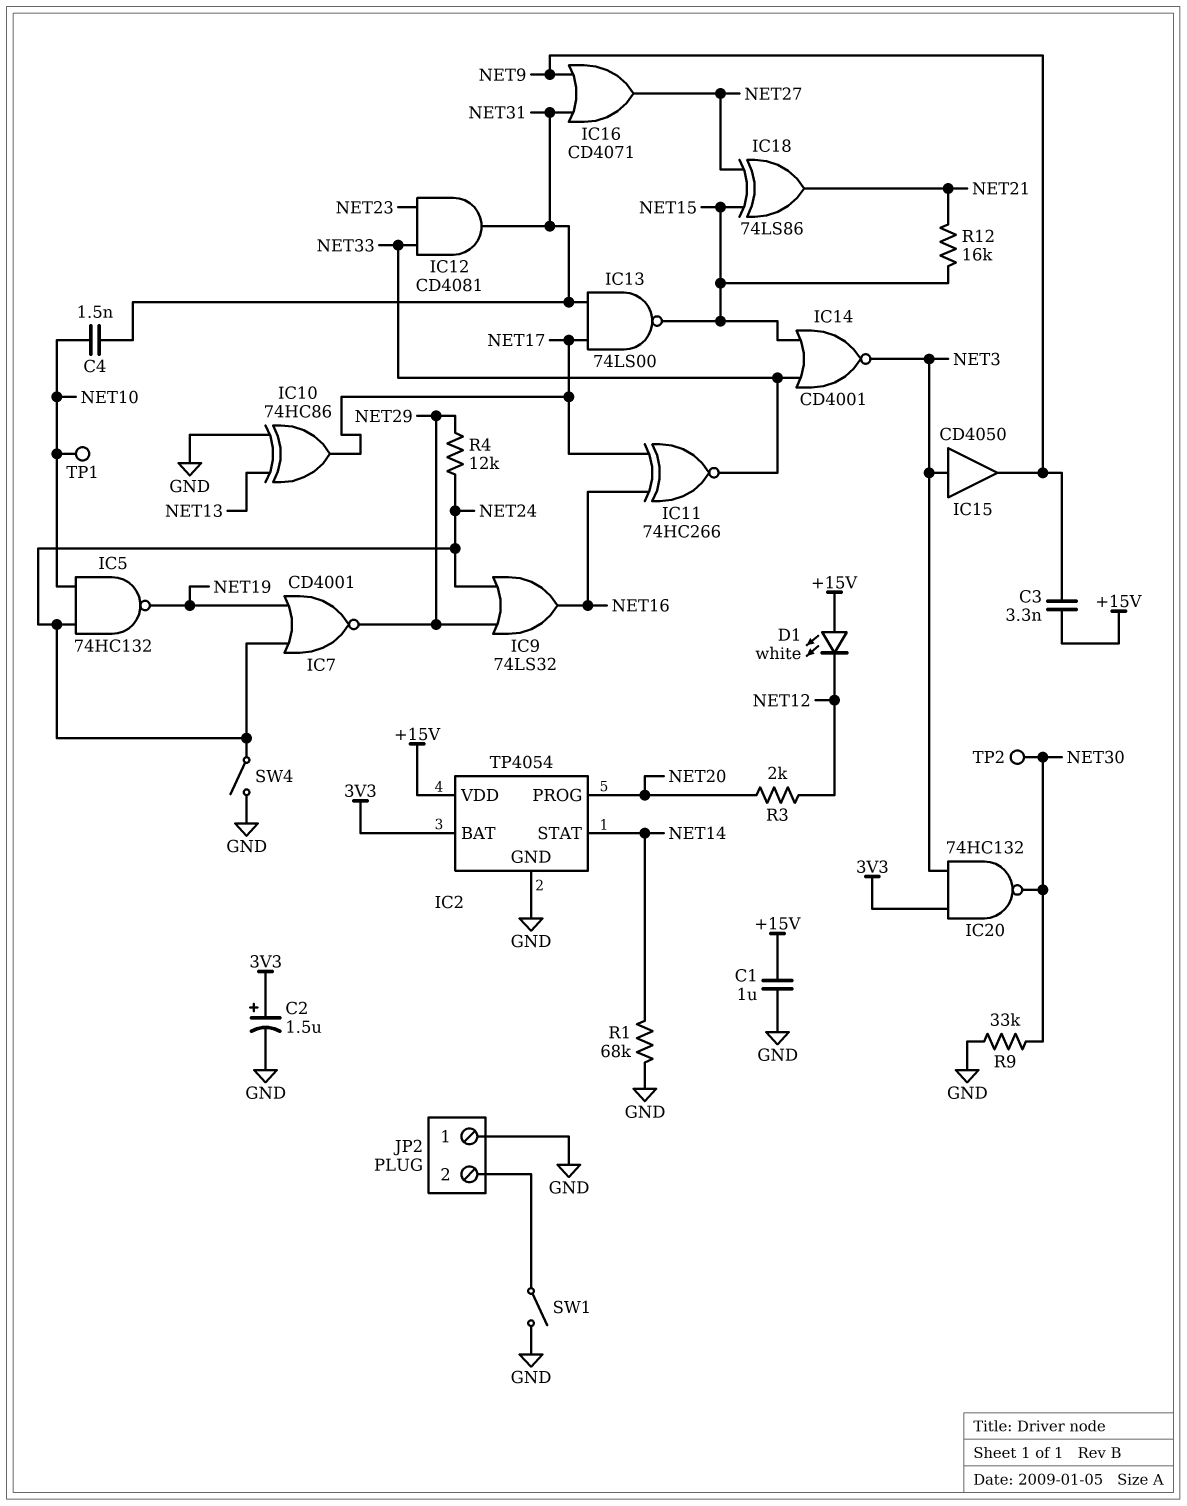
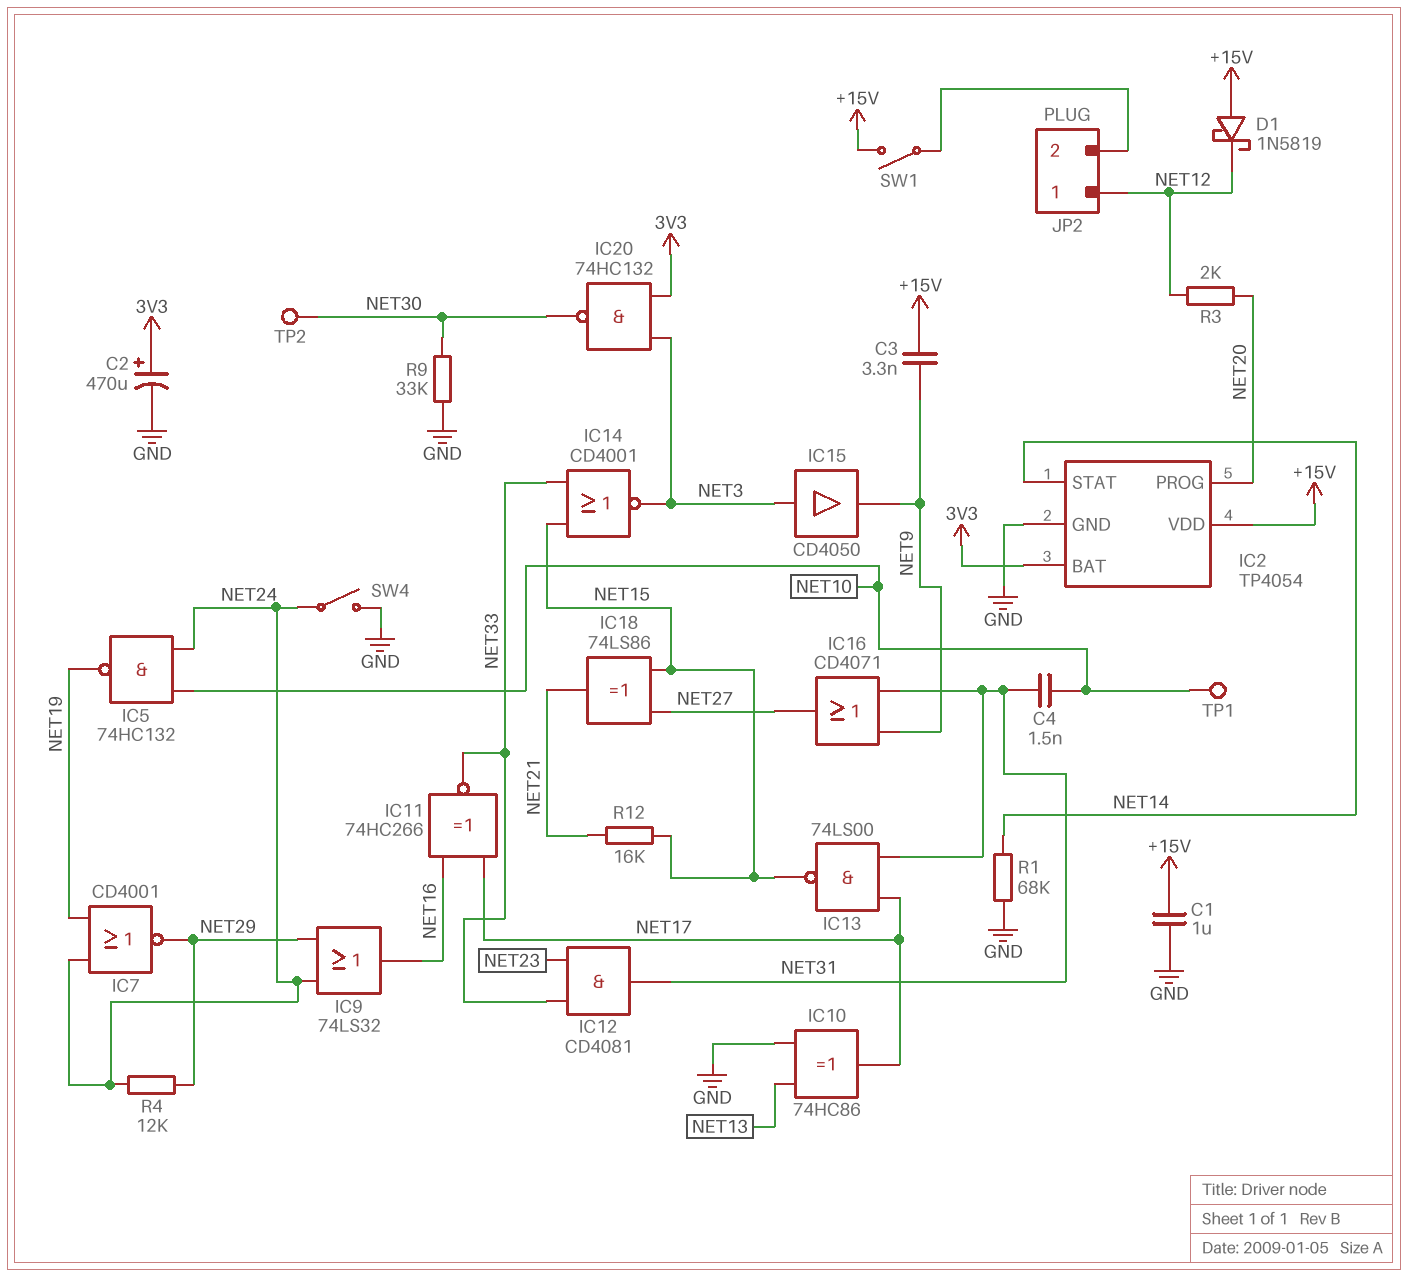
C2: 1.5uF (plus 3V3, minus GND) -> 470uF (plus 3V3, minus GND)
D1: LED white (A +15V, K NET12) -> schottky 1N5819 (A +15V, K NET12)
JP2 pin 1: GND -> NET12
SW1: switch (GND, JP2/2) -> switch (+15V, JP2/2)

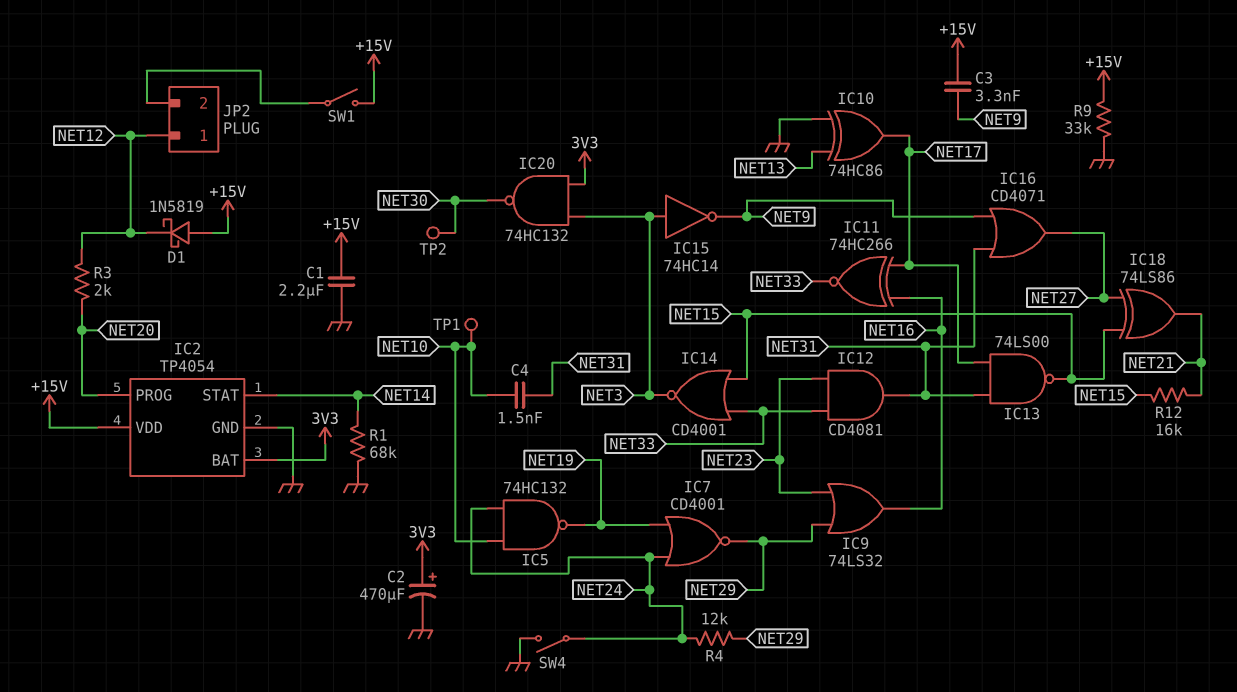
C1: 1uF (+15V, GND) -> 2.2uF (+15V, GND)
IC9: OR 74LS32 (in NET24, in NET29, out NET16) -> OR 74LS32 (in NET23, in NET29, out NET16)
IC15: buffer CD4050 (in NET3, out NET9) -> NOT 74HC14 (in NET3, out NET9)
R9: 33k (GND, NET30) -> 33k (+15V, GND)

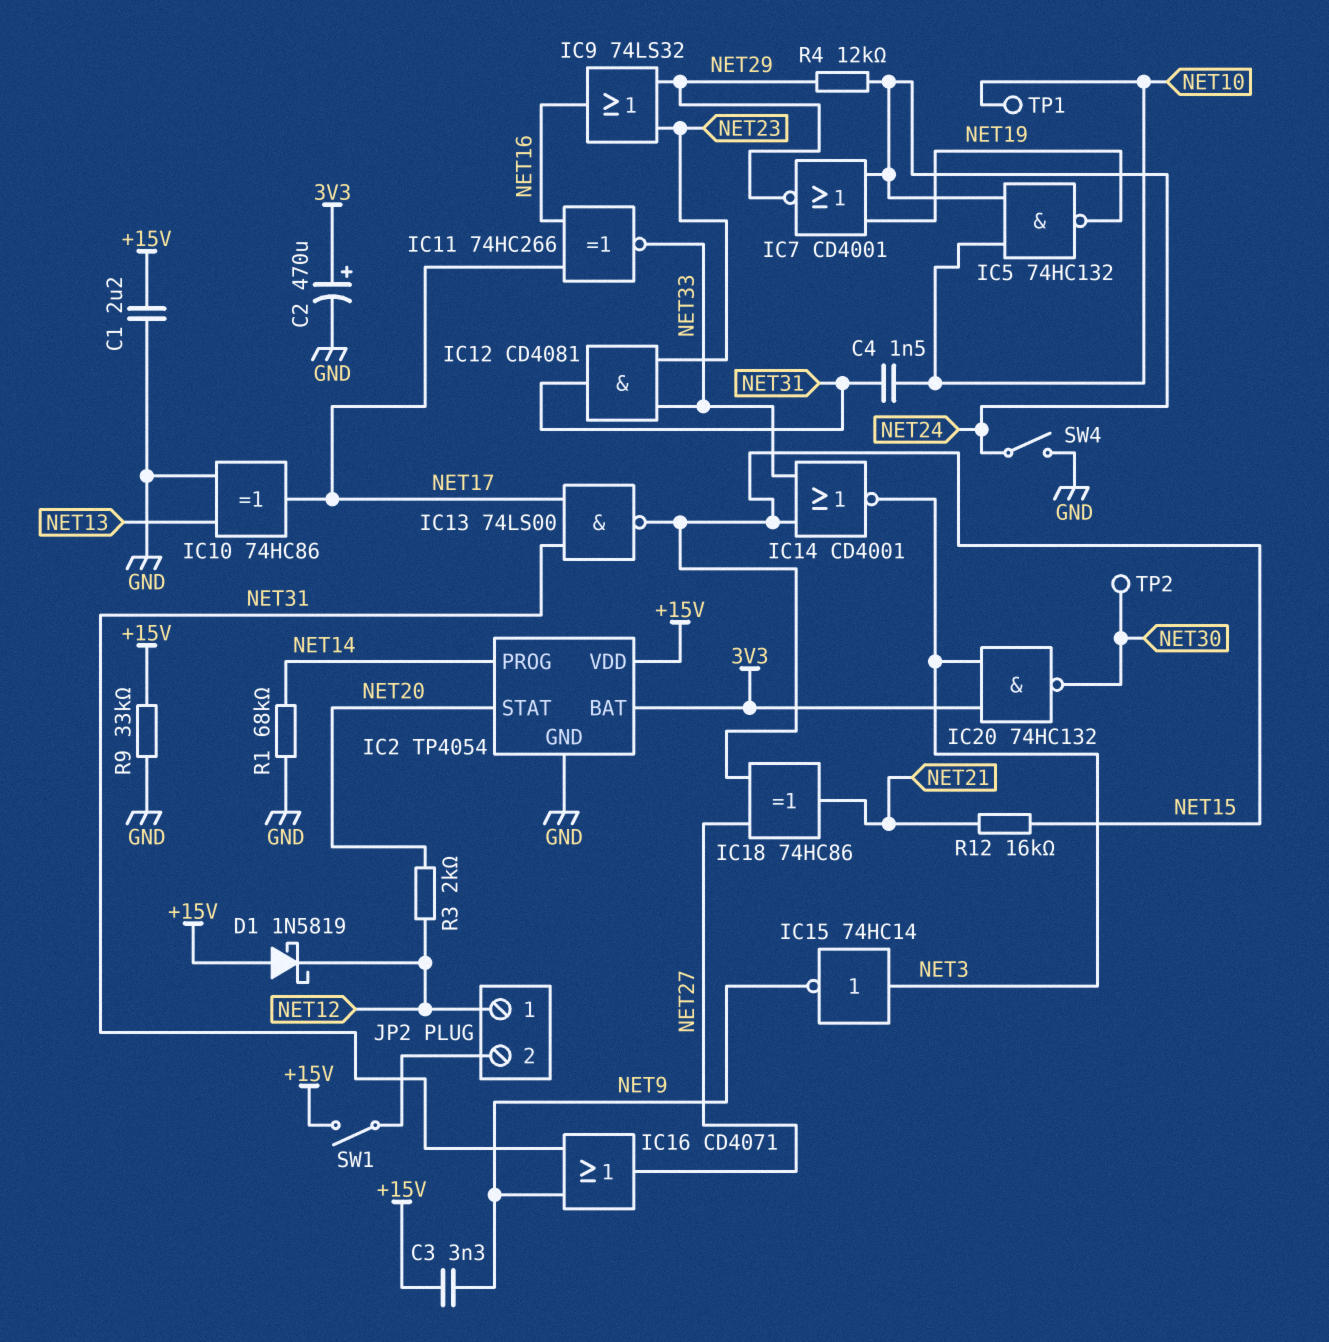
IC2 pin PROG: NET20 -> NET14
IC2 pin STAT: NET14 -> NET20
IC18: XOR 74LS86 (in NET15, in NET27, out NET21) -> XOR 74HC86 (in NET15, in NET27, out NET21)

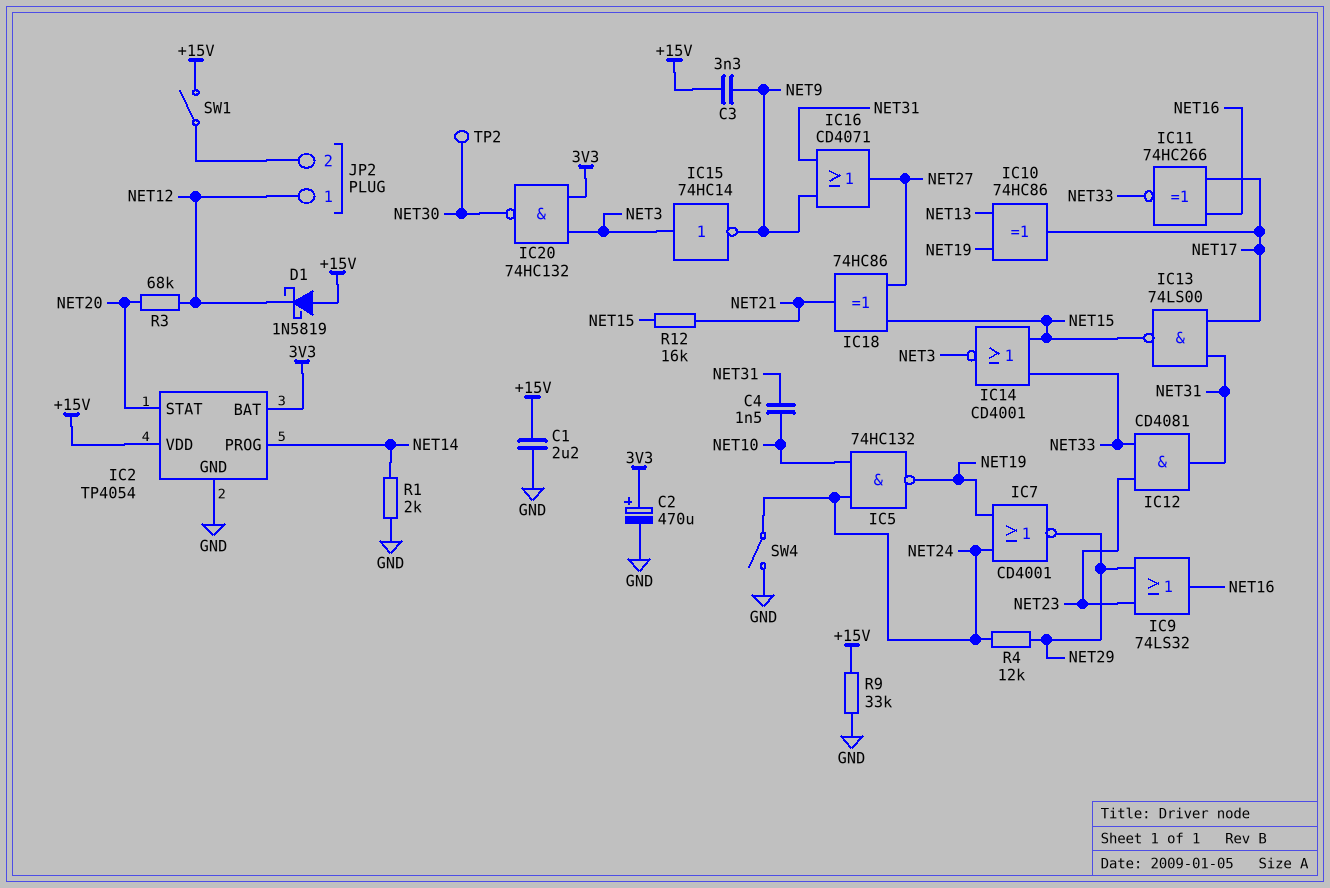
IC10: XOR 74HC86 (in GND, in NET13, out NET17) -> XOR 74HC86 (in NET13, in NET19, out NET17)
R1: 68k (GND, NET14) -> 2k (GND, NET14)
R3: 2k (NET12, NET20) -> 68k (NET12, NET20)
TP1: test point (NET10) -> none

